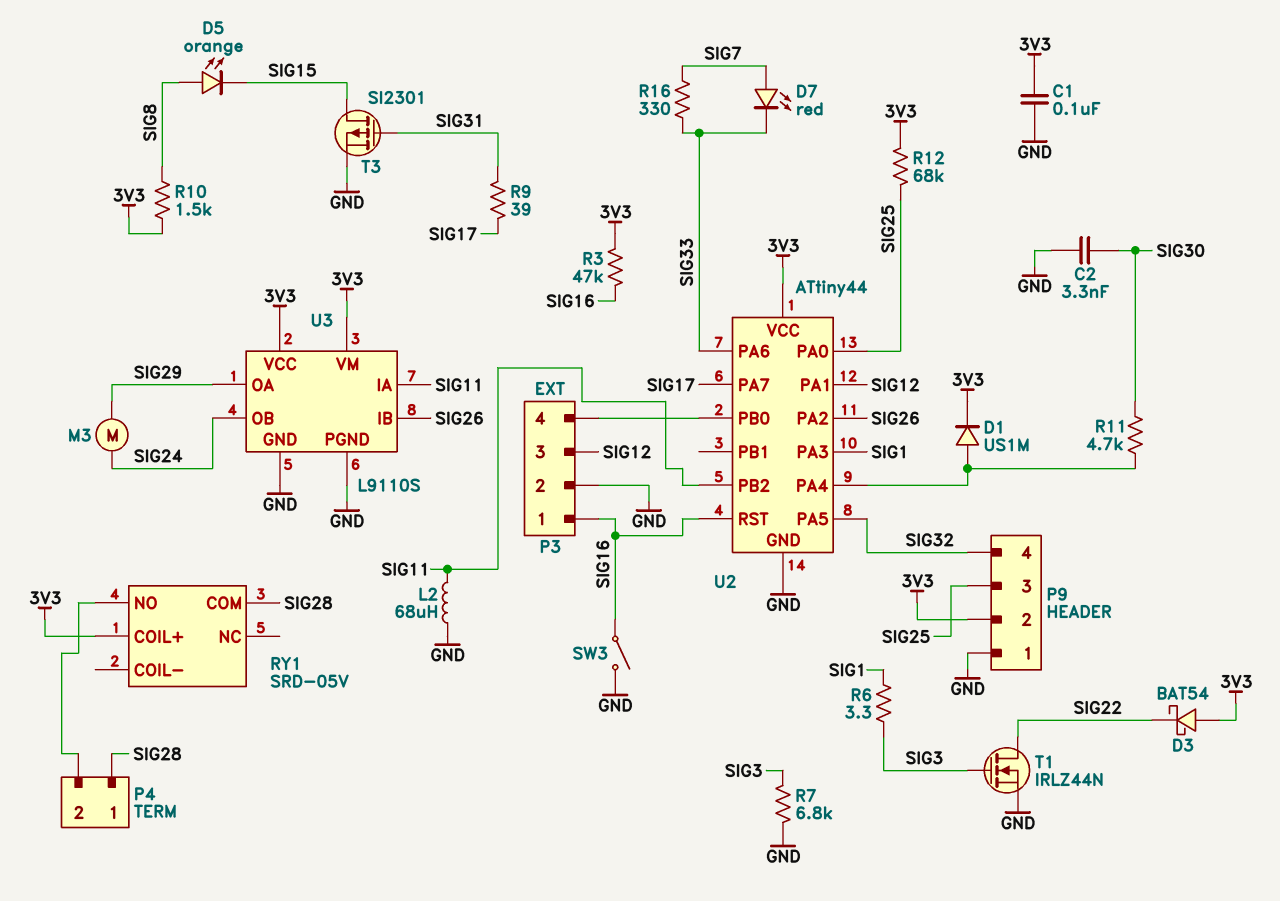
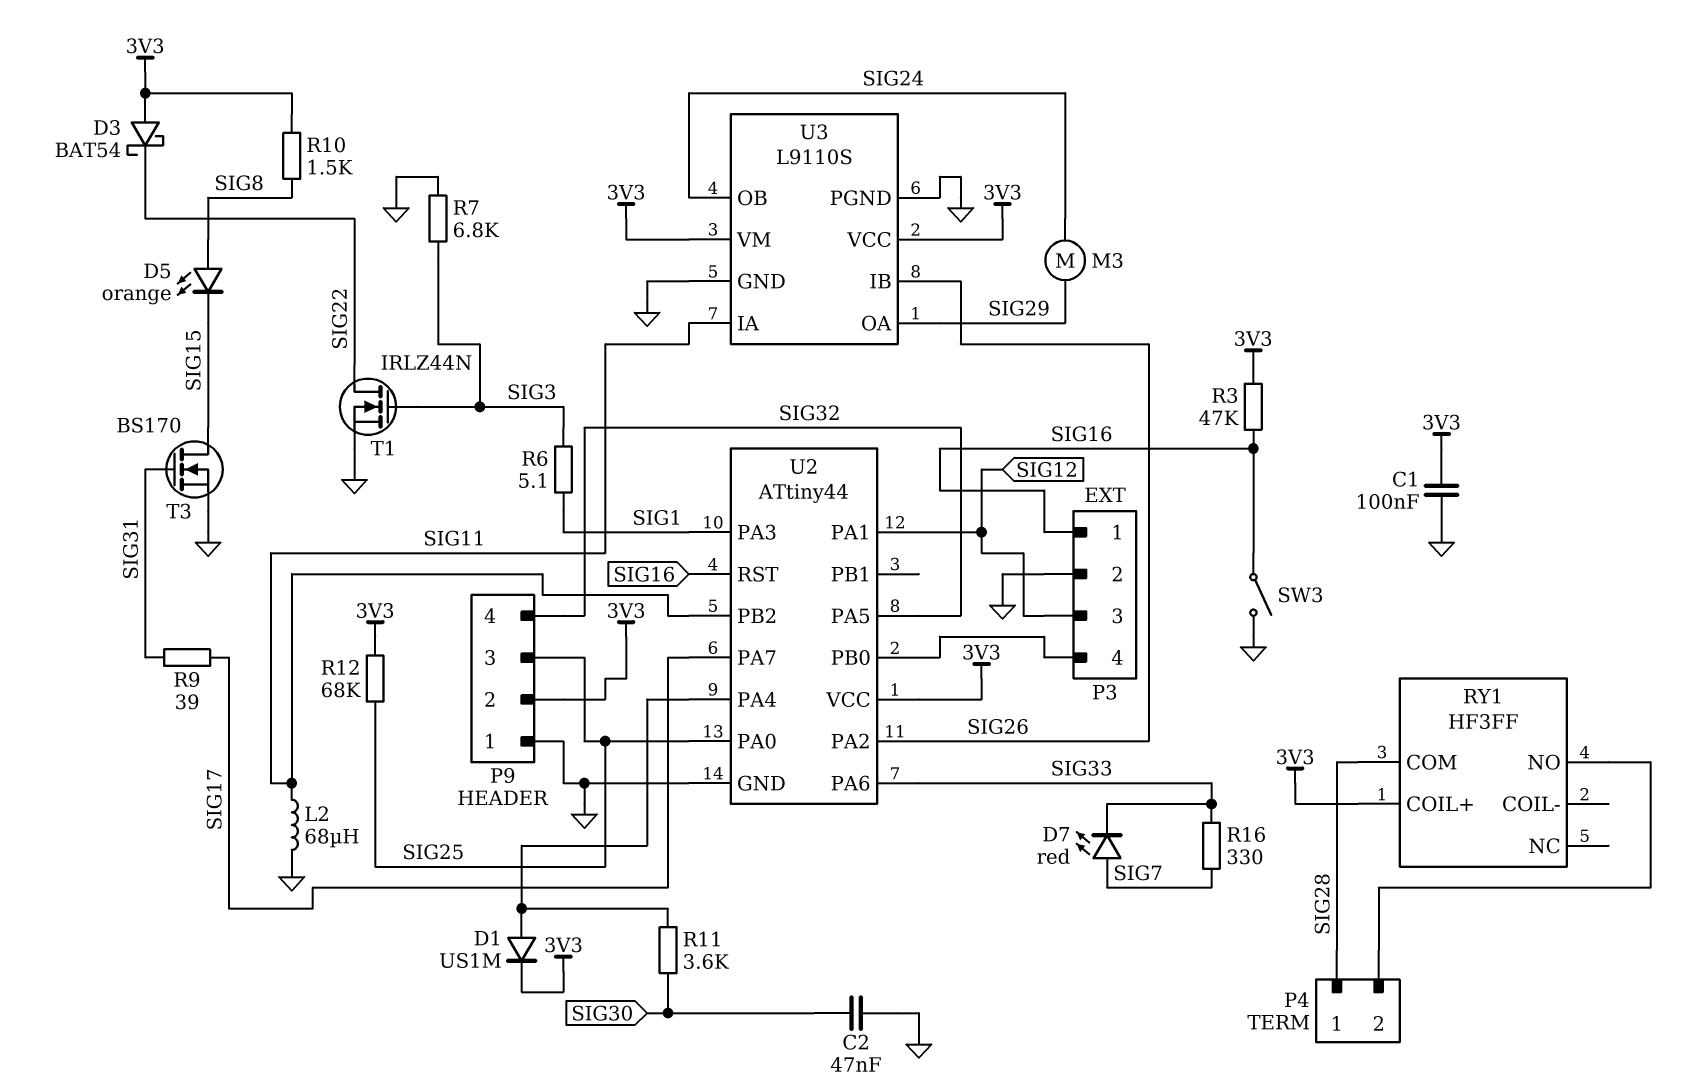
C2: 3.3nF (GND, SIG30) -> 47nF (GND, SIG30)
R6: 3.3 (SIG1, SIG3) -> 5.1 (SIG1, SIG3)
R11: 4.7k (SIG30, U2/PA4) -> 3.6k (SIG30, U2/PA4)
RY1: SRD-05V -> HF3FF
T3: PMOS SI2301 (G SIG31, D SIG15, S GND) -> NMOS BS170 (G SIG31, D SIG15, S GND)

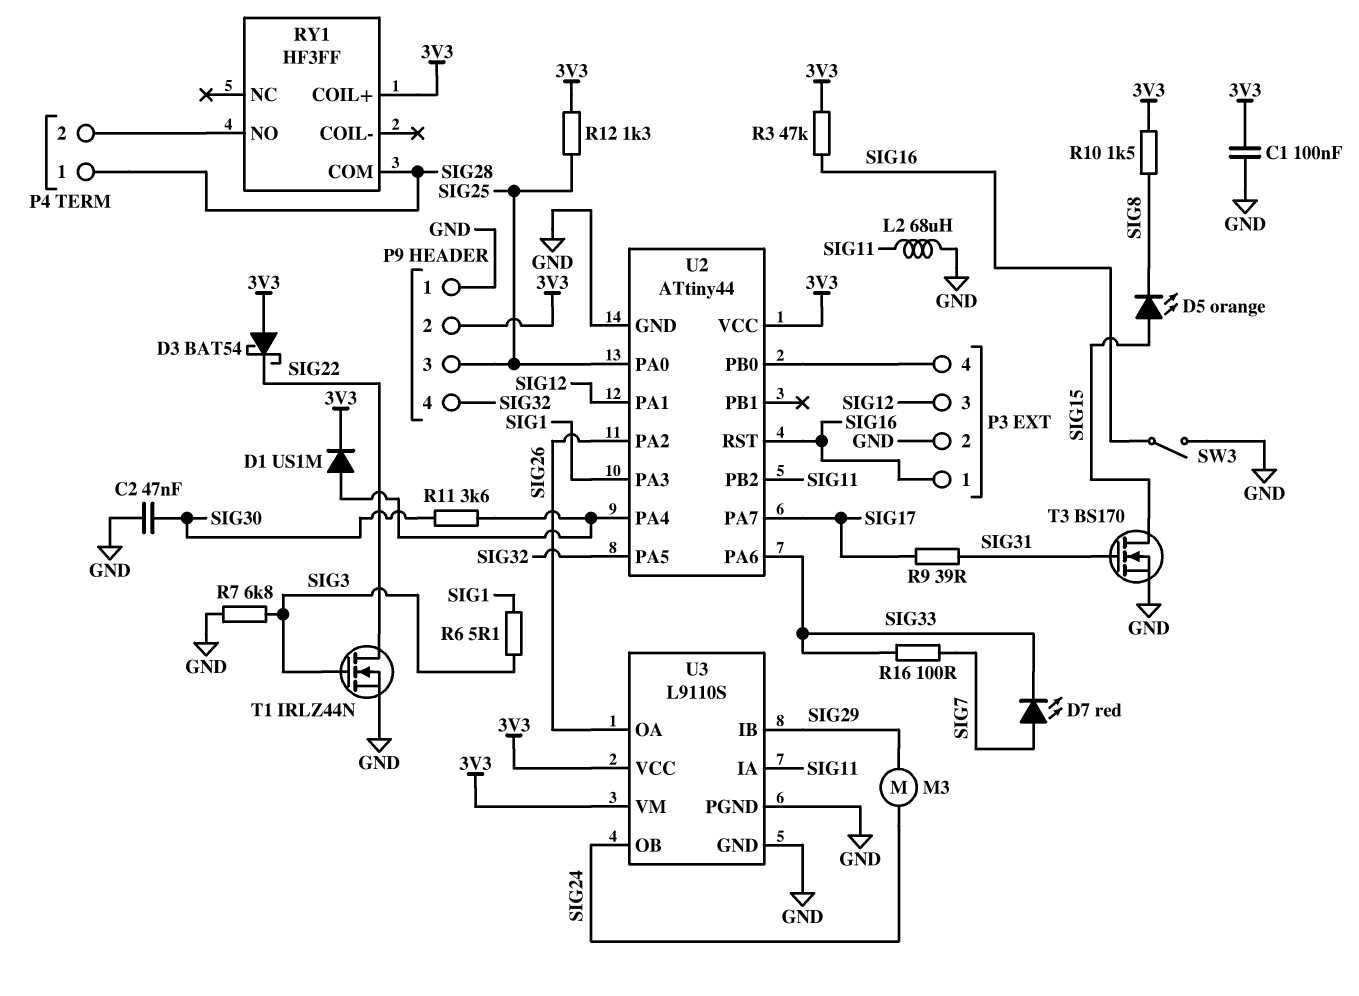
D5: LED orange (A SIG8, K SIG15) -> LED orange (A SIG15, K SIG8)
R12: 68k (3V3, SIG25) -> 1.3k (3V3, SIG25)
R16: 330 (SIG7, SIG33) -> 100 (SIG7, SIG33)
U3 pin IB: SIG26 -> SIG29
U3 pin OA: SIG29 -> SIG26

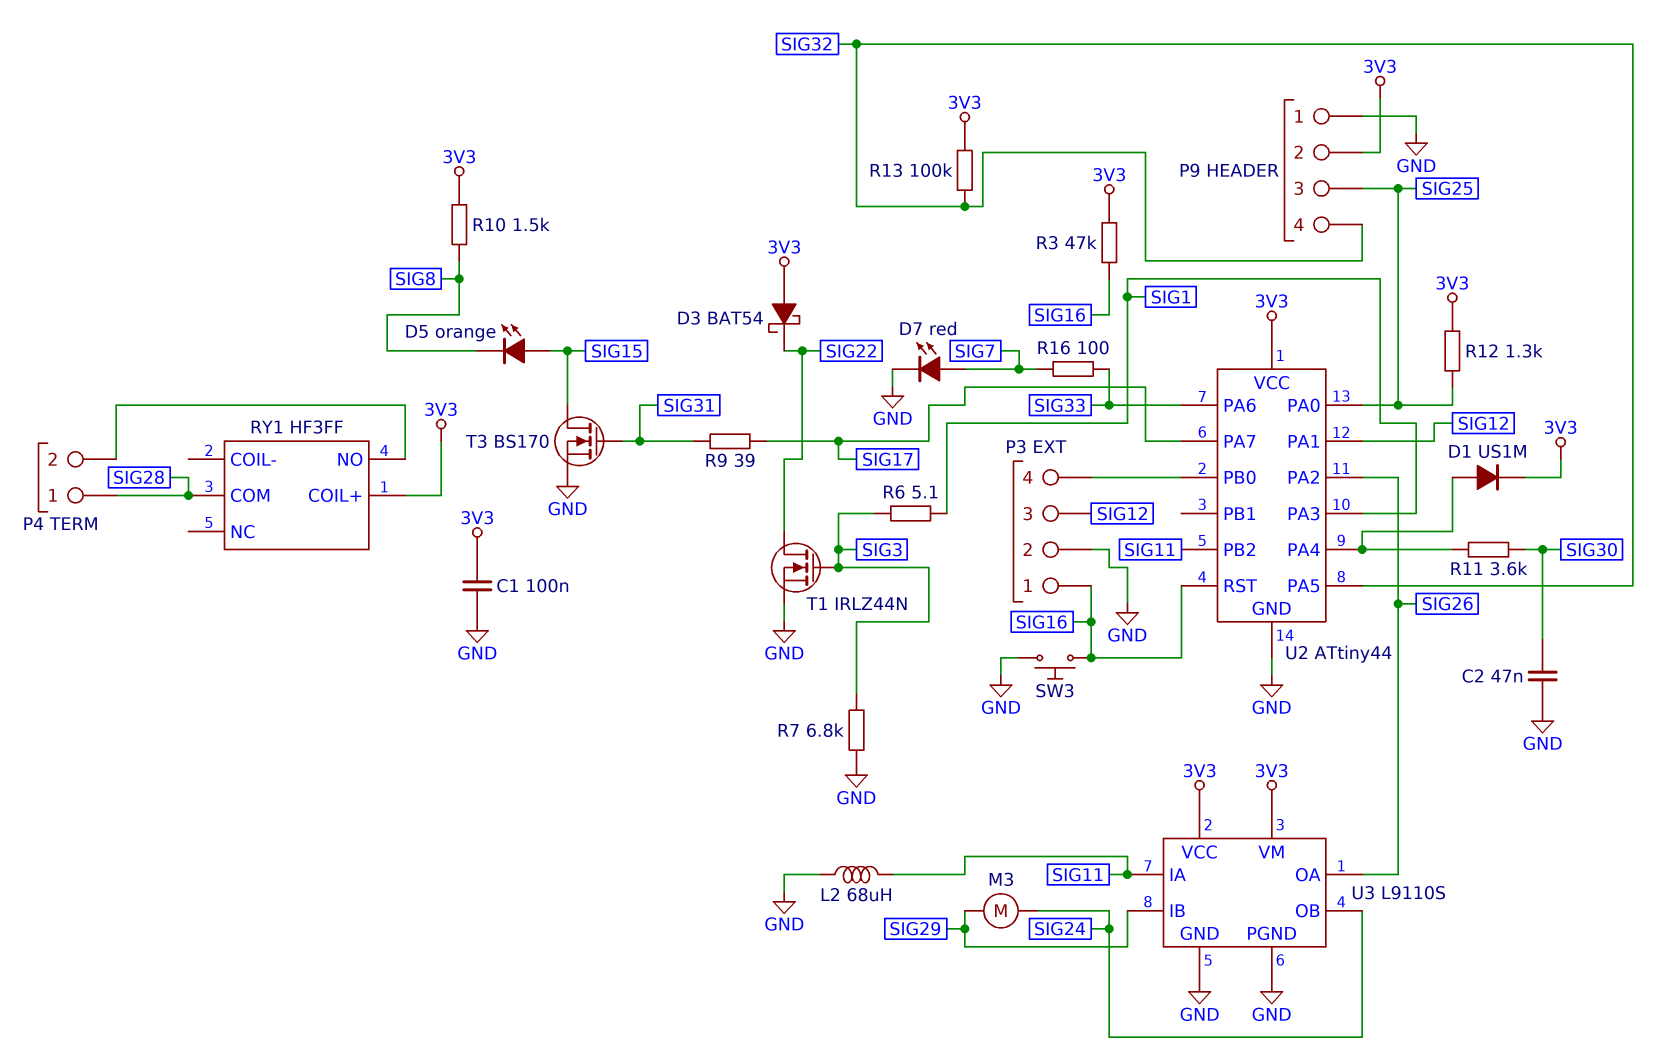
D7: LED red (A SIG7, K SIG33) -> LED red (A SIG7, K GND)
R13: none -> 100k (3V3, SIG32)
SW3: switch (GND, SIG16) -> button (GND, SIG16)

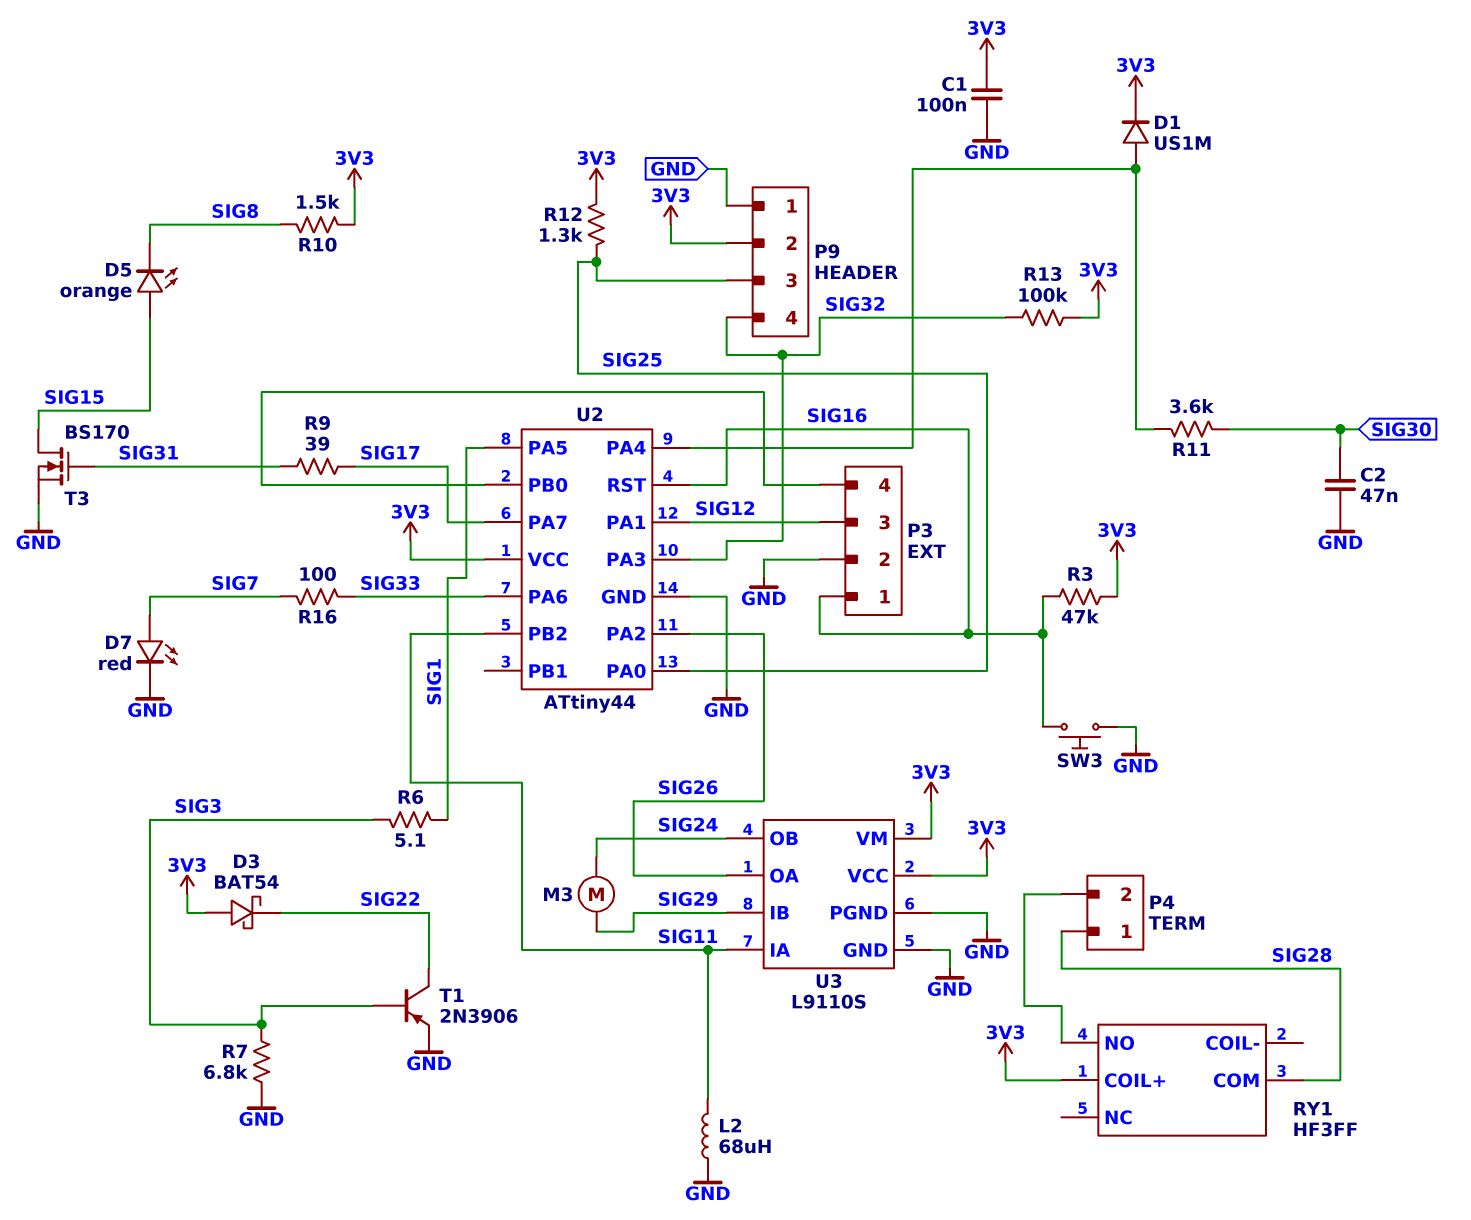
T1: NMOS IRLZ44N (G SIG3, D SIG22, S GND) -> PNP 2N3906 (B SIG3, C SIG22, E GND)
U2 pin PA3: SIG1 -> SIG32
U2 pin PA5: SIG32 -> SIG1

